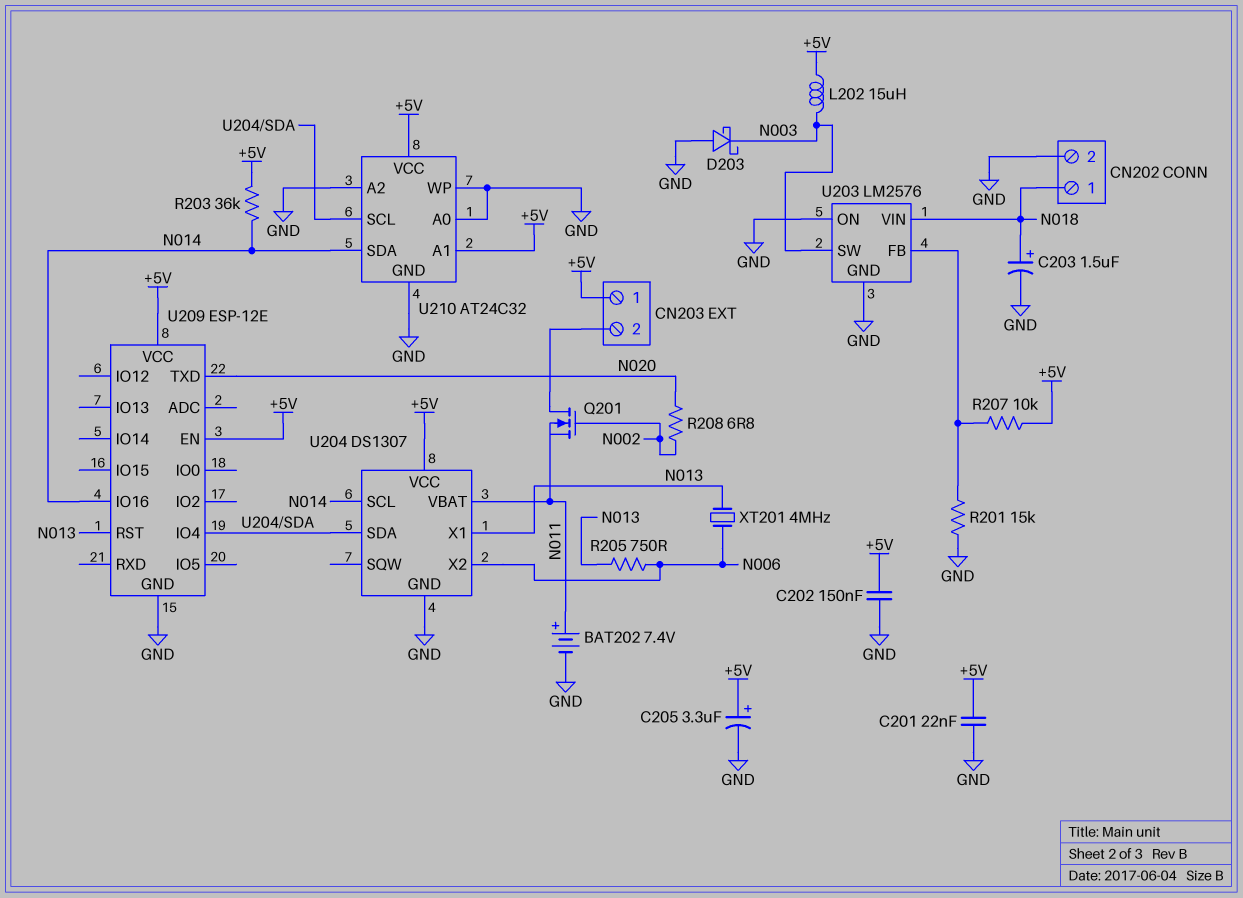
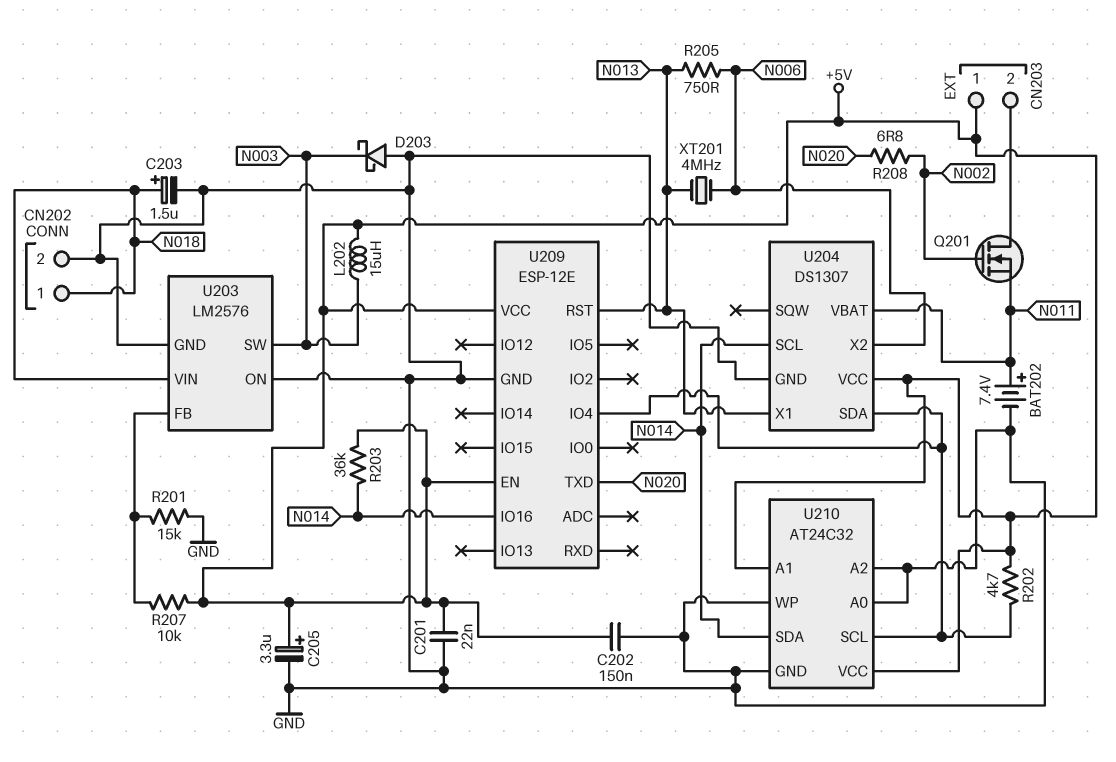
R202: none -> 4.7k (+5V, U204/SDA)

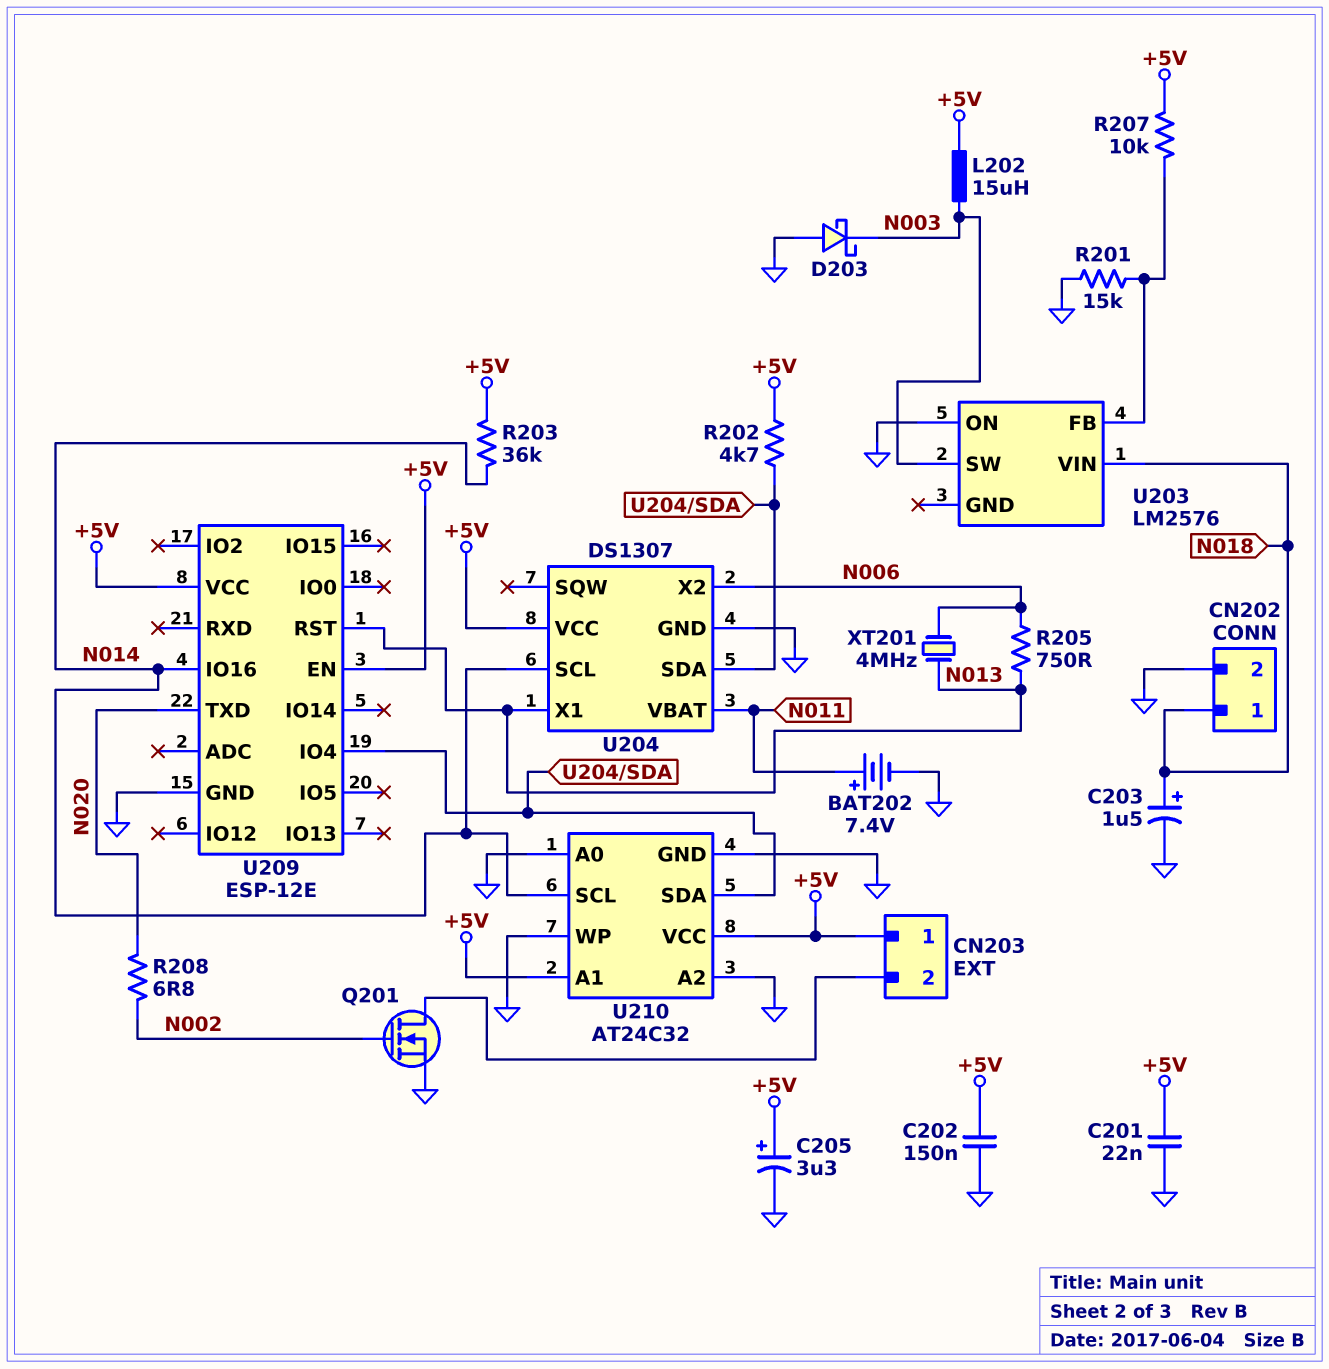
Q201: NMOS (G N002, D CN203/2, S N011) -> NMOS (G N002, D CN203/2, S GND)
U203 pin GND: GND -> none
U210 pin SCL: U204/SDA -> N014
U210 pin SDA: N014 -> U204/SDA

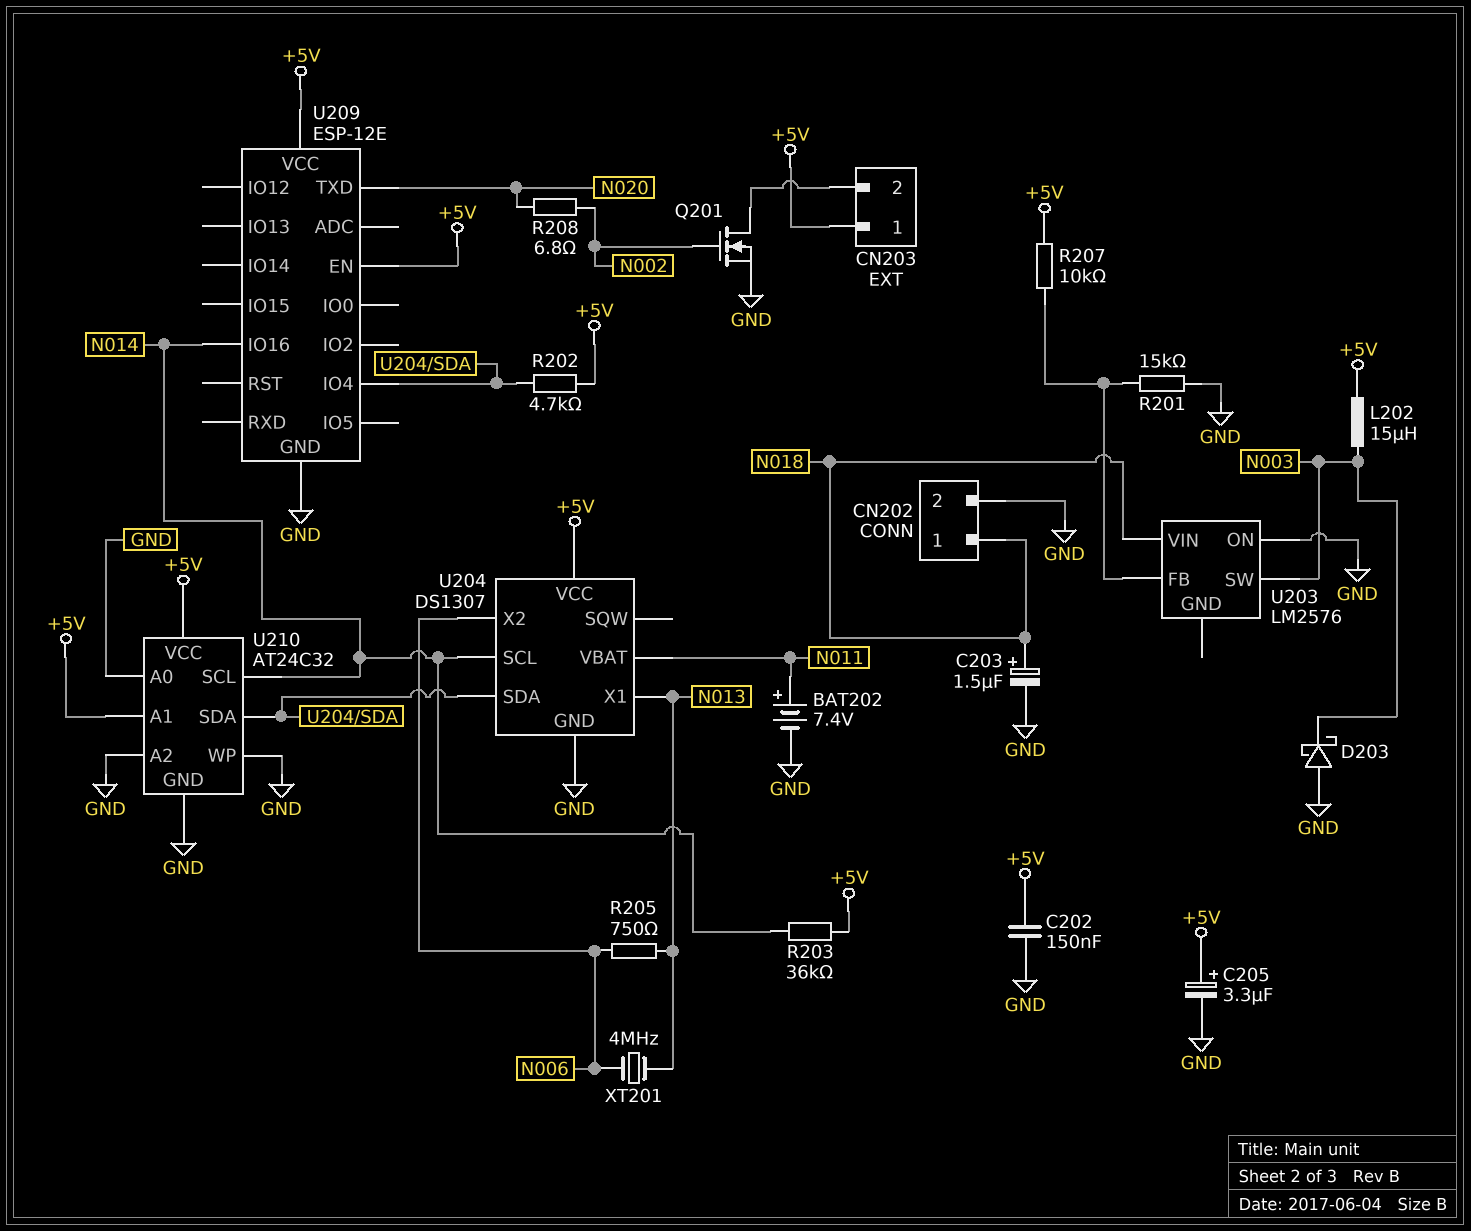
C201: 22nF (+5V, GND) -> none
U209 pin RST: N013 -> none

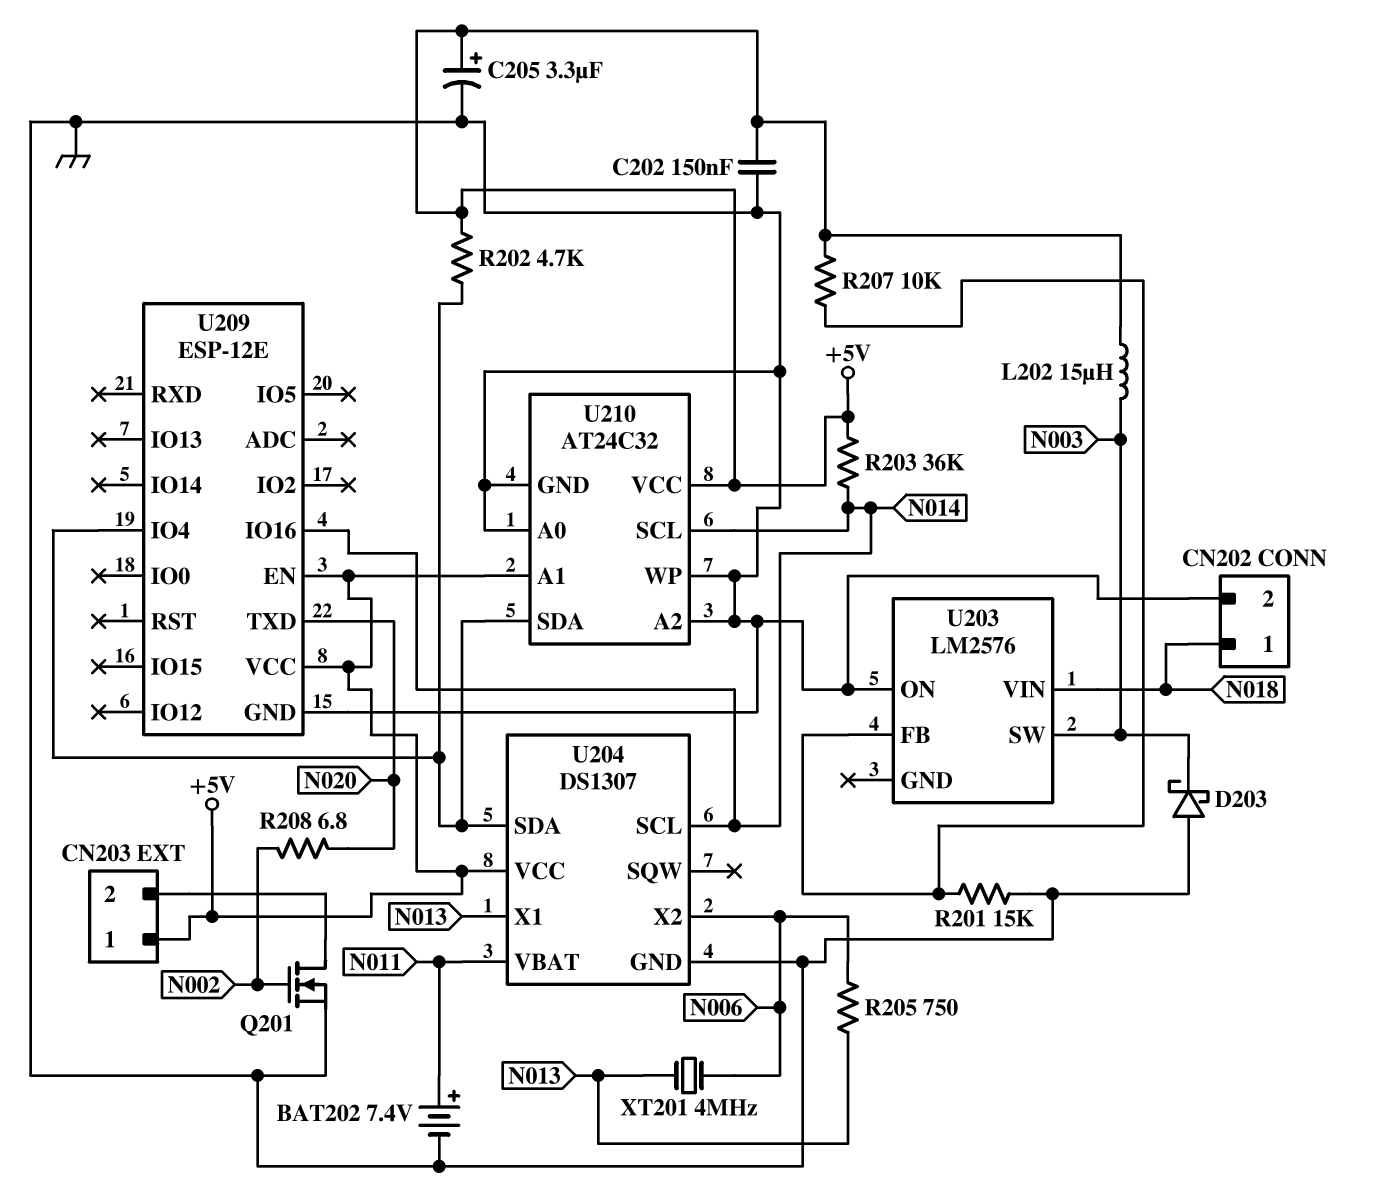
C203: 1.5uF (plus N018, minus GND) -> none

